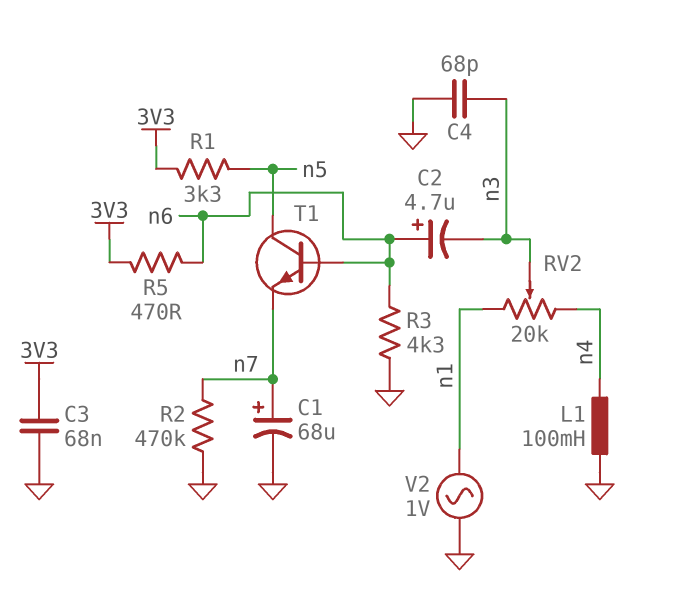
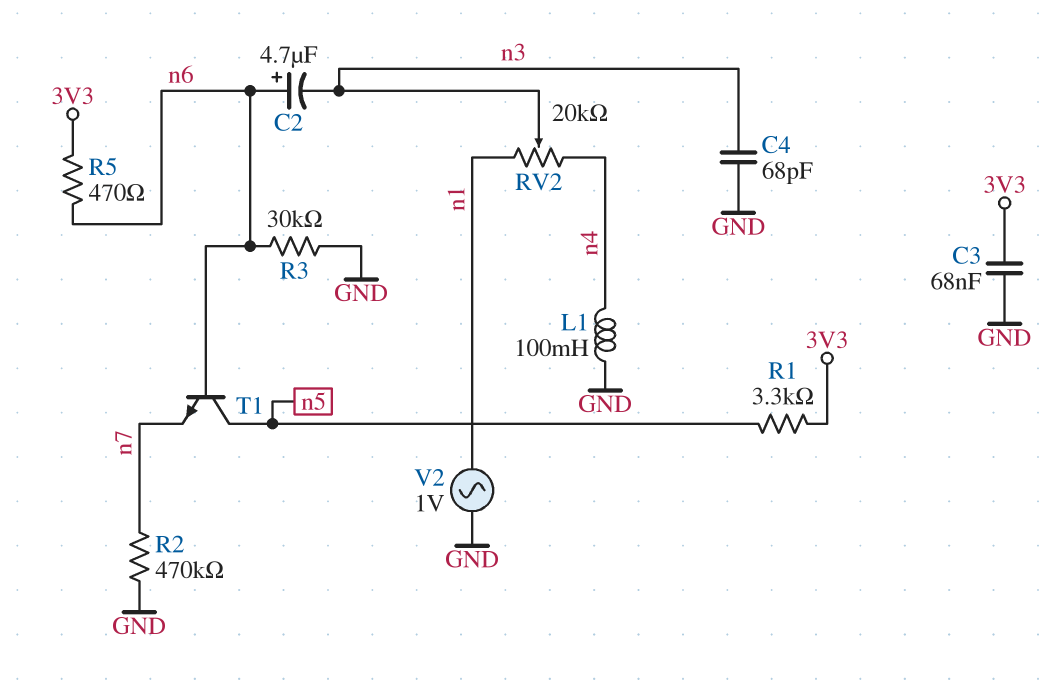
C1: 68uF (plus n7, minus GND) -> none
R3: 4.3k (GND, n6) -> 30k (GND, n6)

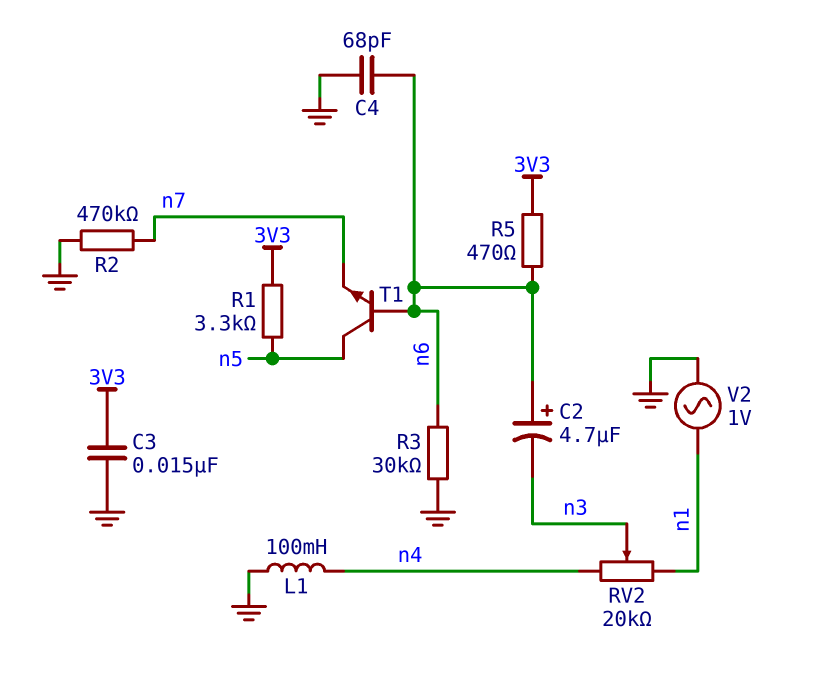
C3: 68nF (3V3, GND) -> 15nF (3V3, GND)
C4: 68pF (GND, n3) -> 68pF (GND, n6)

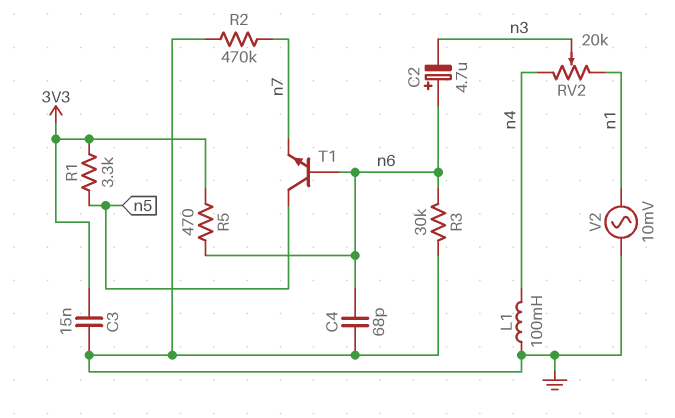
V2: AC 1V (GND, n1) -> AC 10mV (GND, n1)

